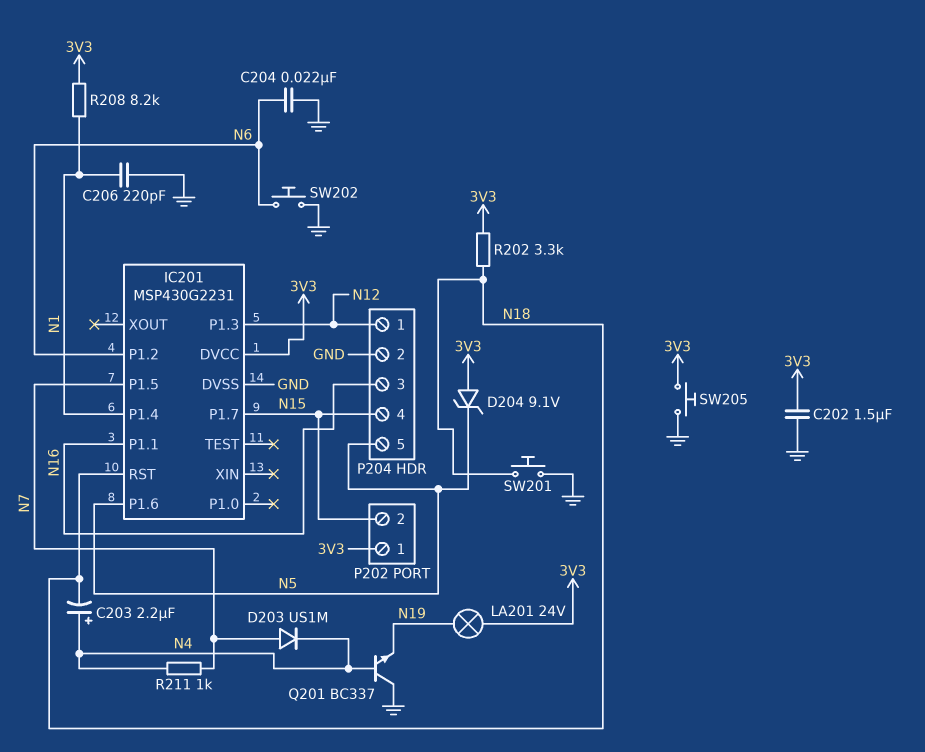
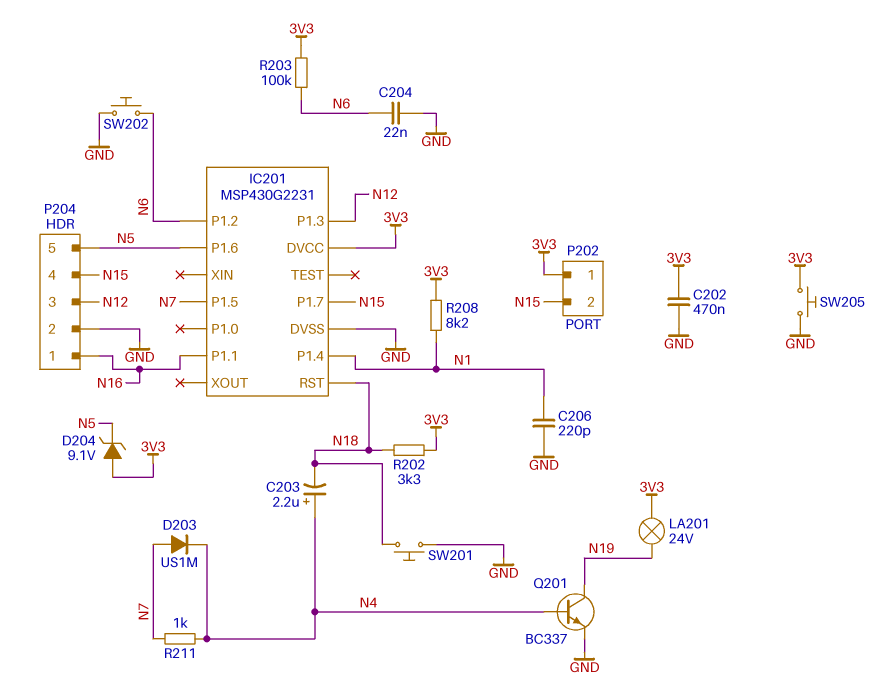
C202: 1.5uF (3V3, GND) -> 470nF (3V3, GND)
P204 pin 1: N12 -> N16
P204 pin 3: N16 -> N12
Q201: NPN BC337 (B N4, C GND, E N19) -> NPN BC337 (B N4, C N19, E GND)
R203: none -> 100k (3V3, N6)

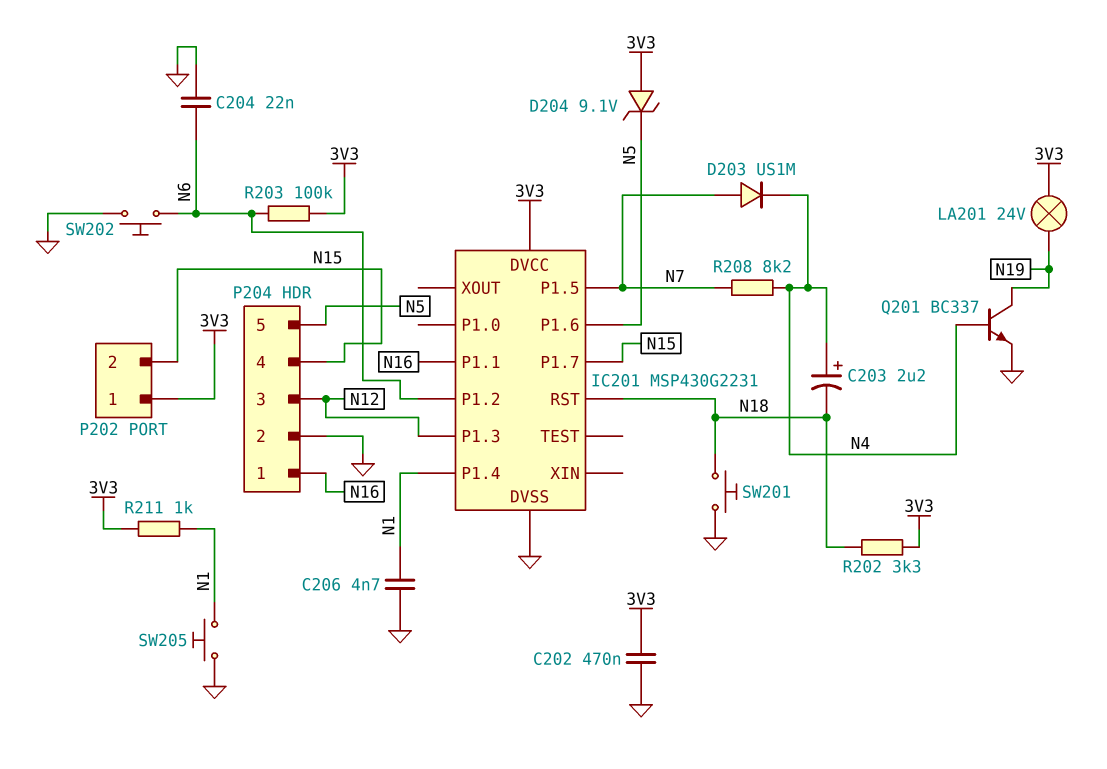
C206: 220pF (GND, N1) -> 4.7nF (GND, N1)
R208: 8.2k (3V3, N1) -> 8.2k (N4, N7)
R211: 1k (N4, N7) -> 1k (3V3, N1)
SW205: button (3V3, GND) -> button (GND, N1)

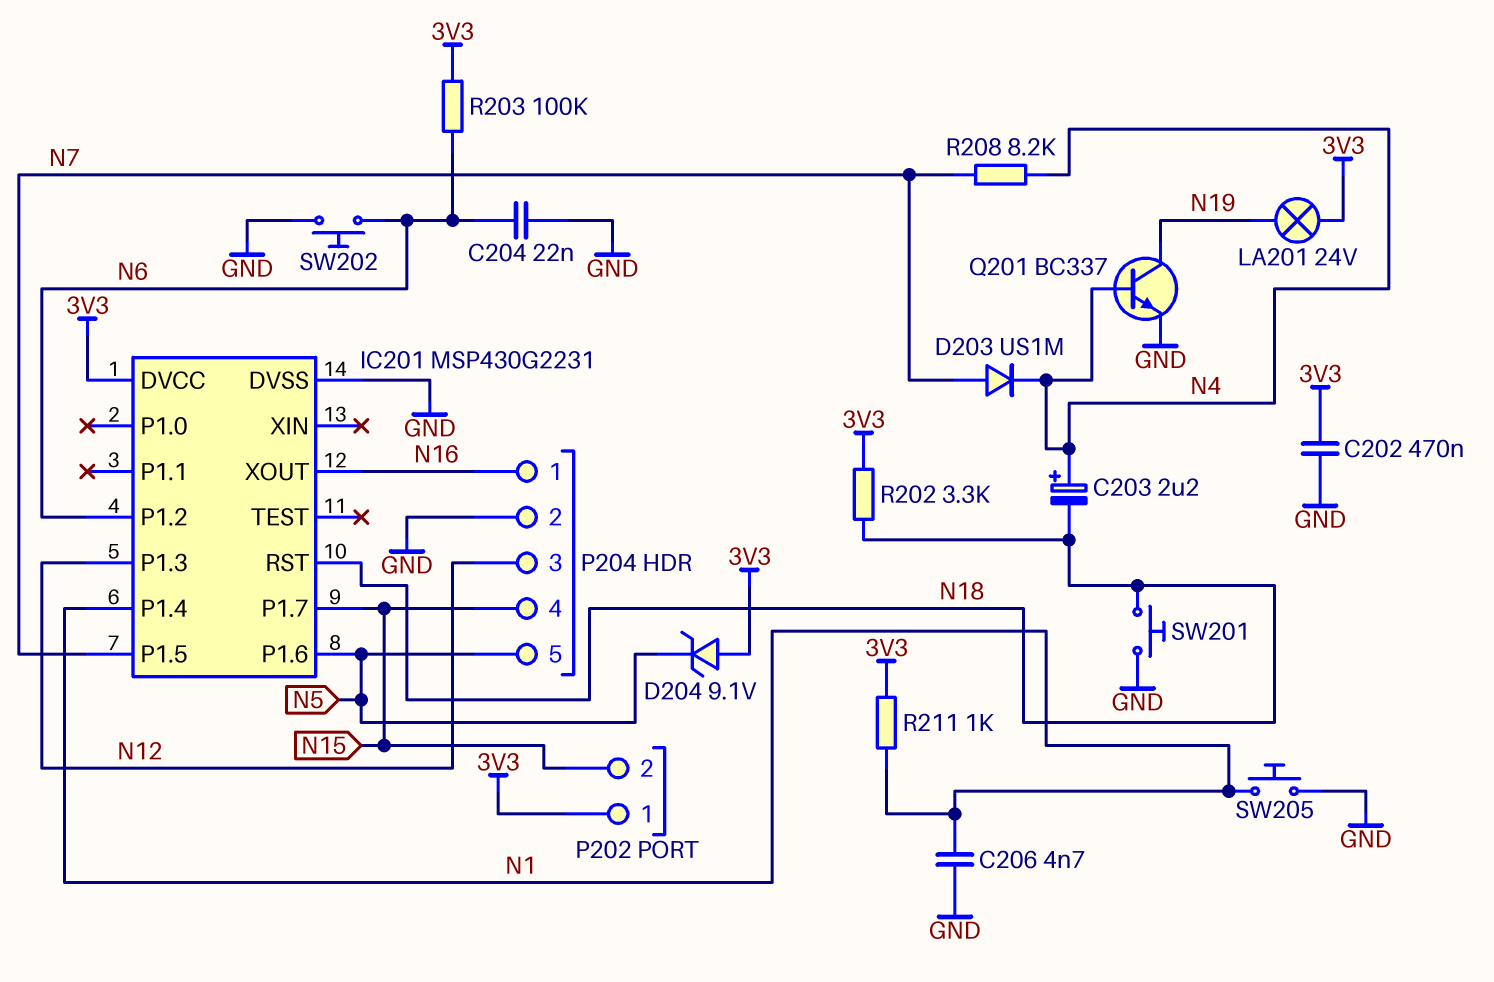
IC201 pin P1.1: N16 -> none
IC201 pin XOUT: none -> N16

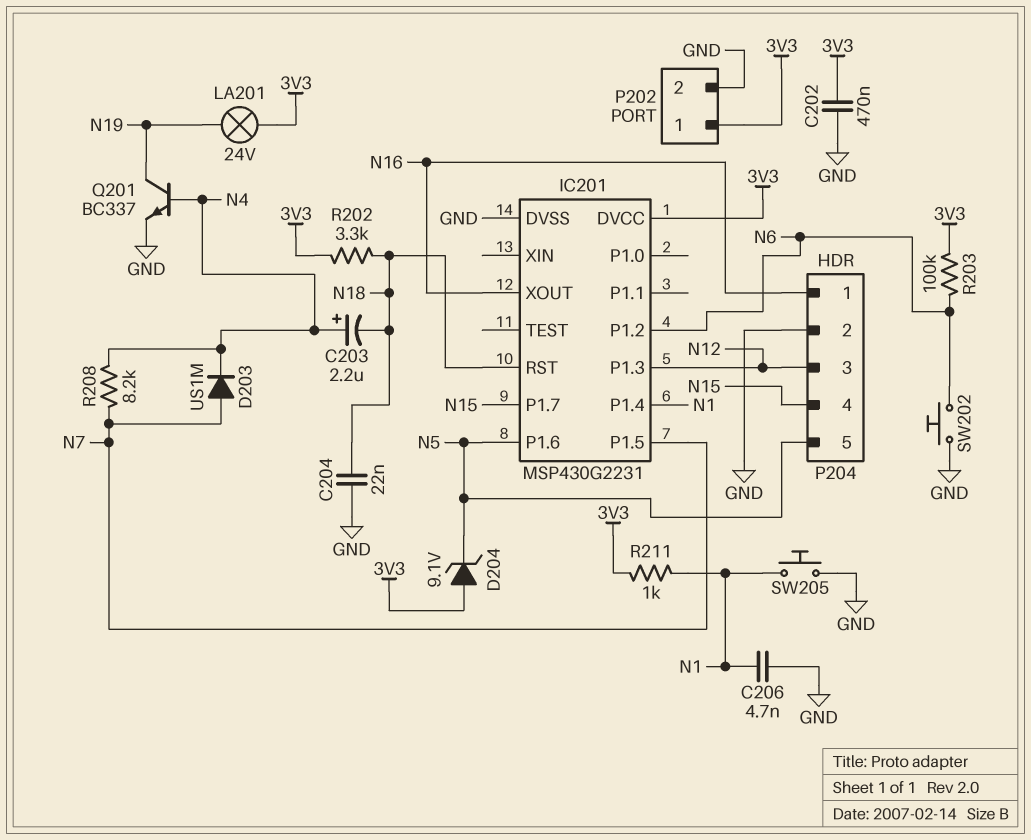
C204: 22nF (GND, N6) -> 22nF (GND, N18)
P202 pin 2: N15 -> GND
SW201: button (GND, N18) -> none

